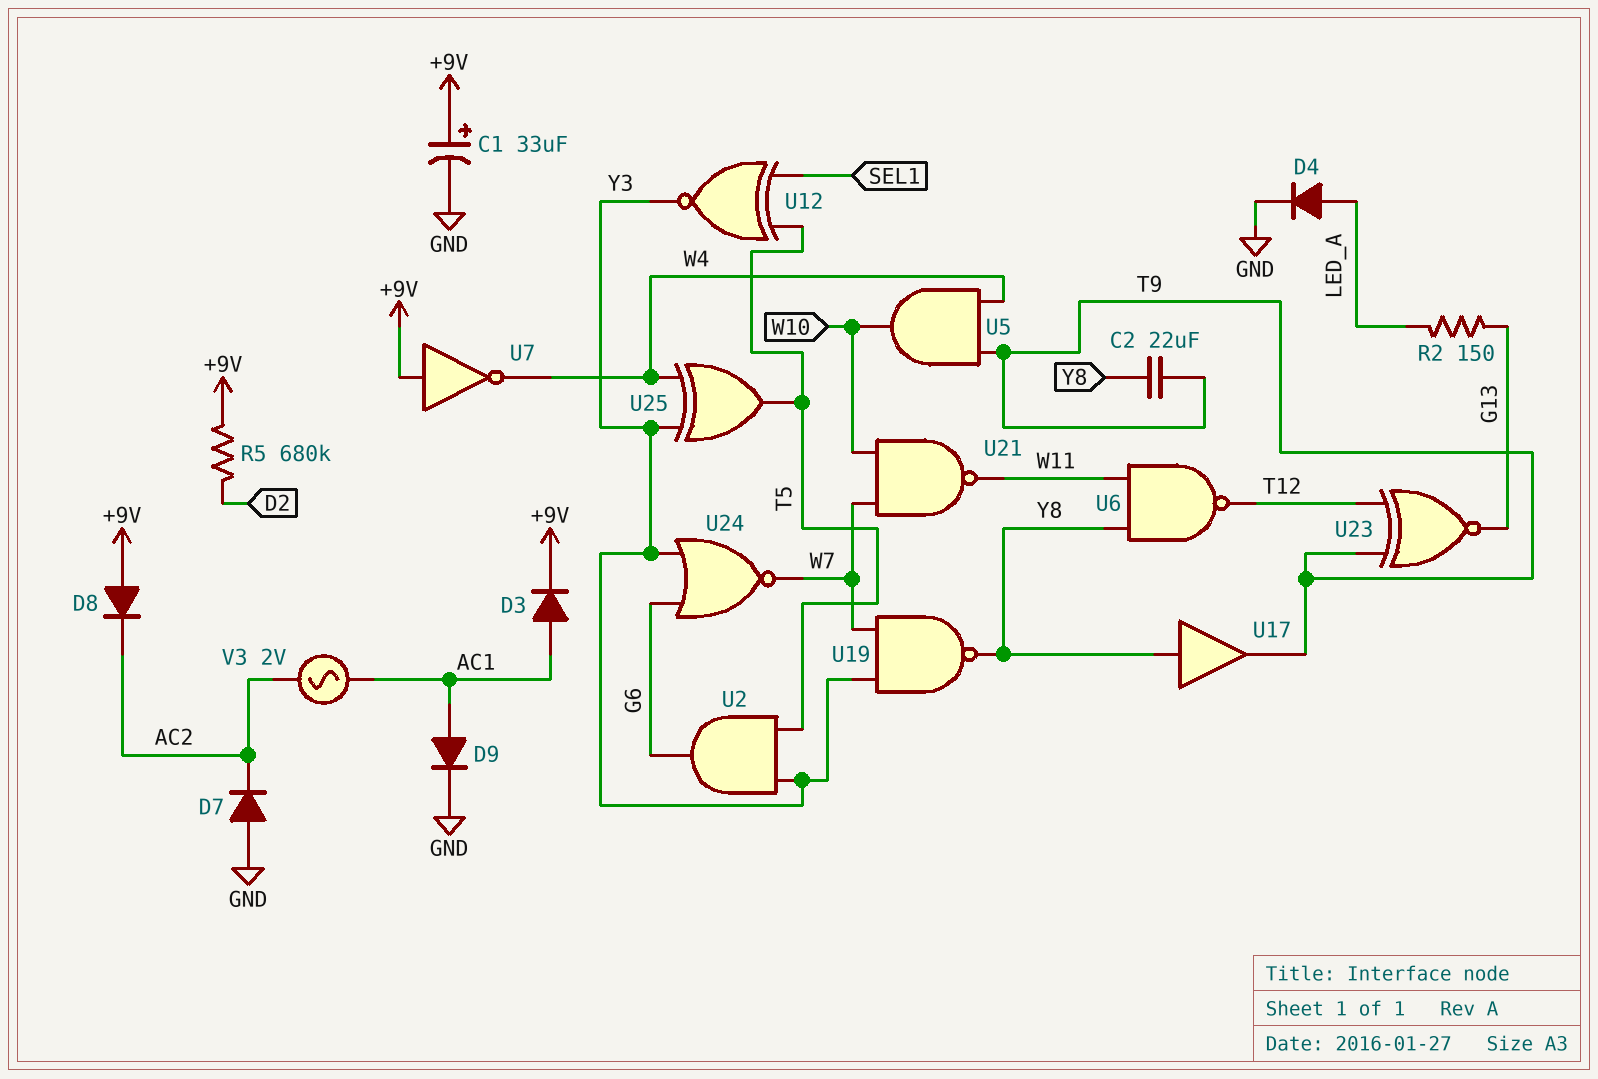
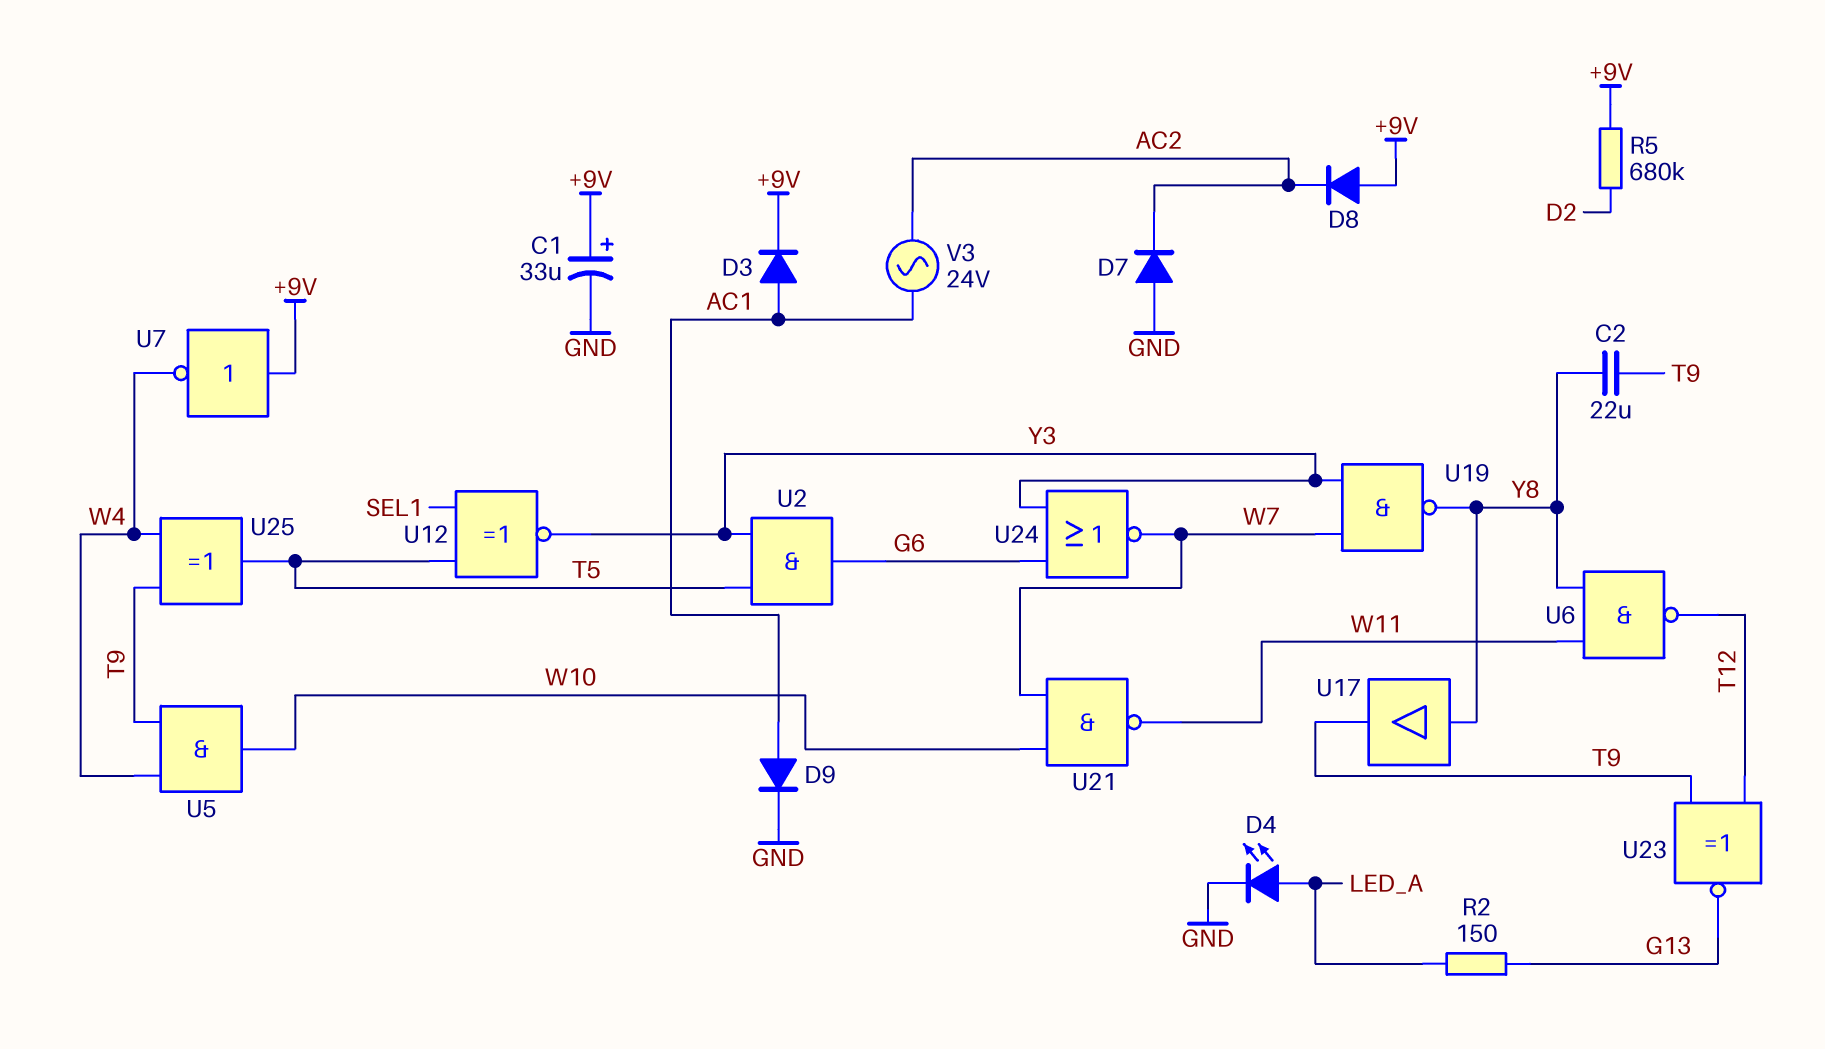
D4: diode (A LED_A, K GND) -> LED (A LED_A, K GND)
U25: XOR (in W4, in Y3, out T5) -> XOR (in T9, in W4, out T5)
V3: AC 2V (AC1, AC2) -> AC 24V (AC1, AC2)

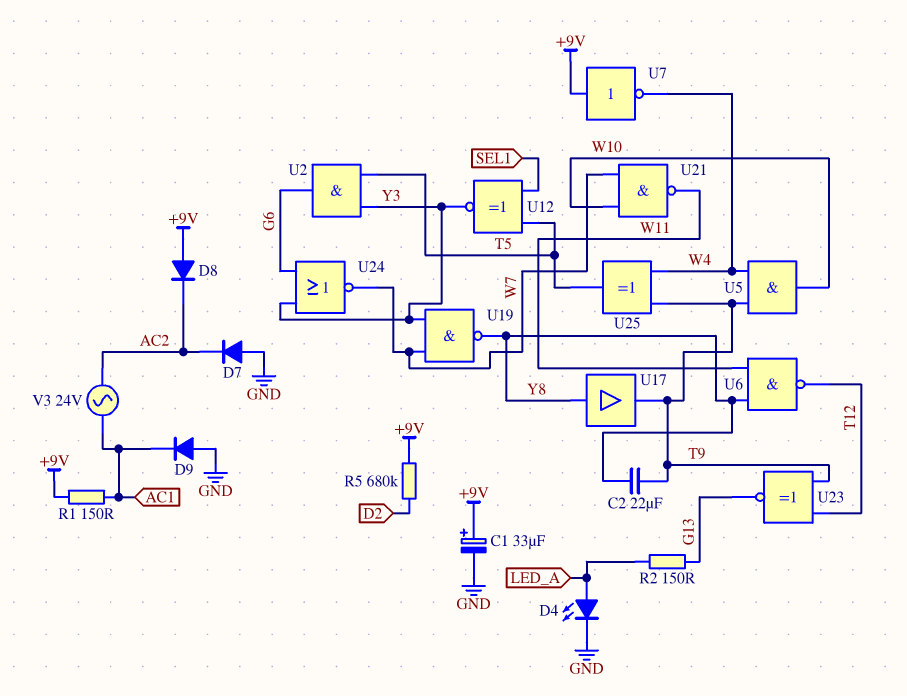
D3: diode (A AC1, K +9V) -> none
D9: diode (A AC1, K GND) -> diode (A GND, K AC1)
R1: none -> 150 (+9V, AC1)

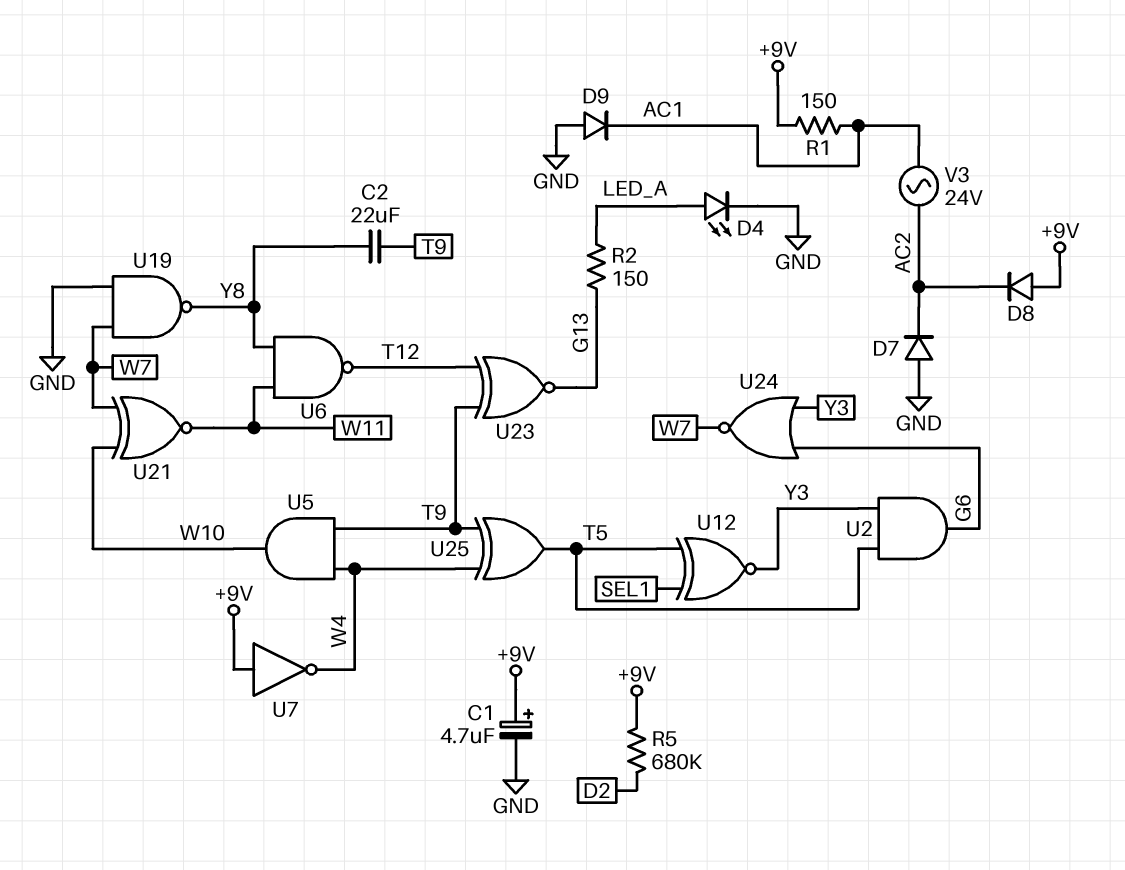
C1: 33uF (plus +9V, minus GND) -> 4.7uF (plus +9V, minus GND)
U17: buffer (in Y8, out T9) -> none
U19: NAND (in W7, in Y3, out Y8) -> NAND (in GND, in W7, out Y8)
U21: NAND (in W7, in W10, out W11) -> XNOR (in W7, in W10, out W11)

